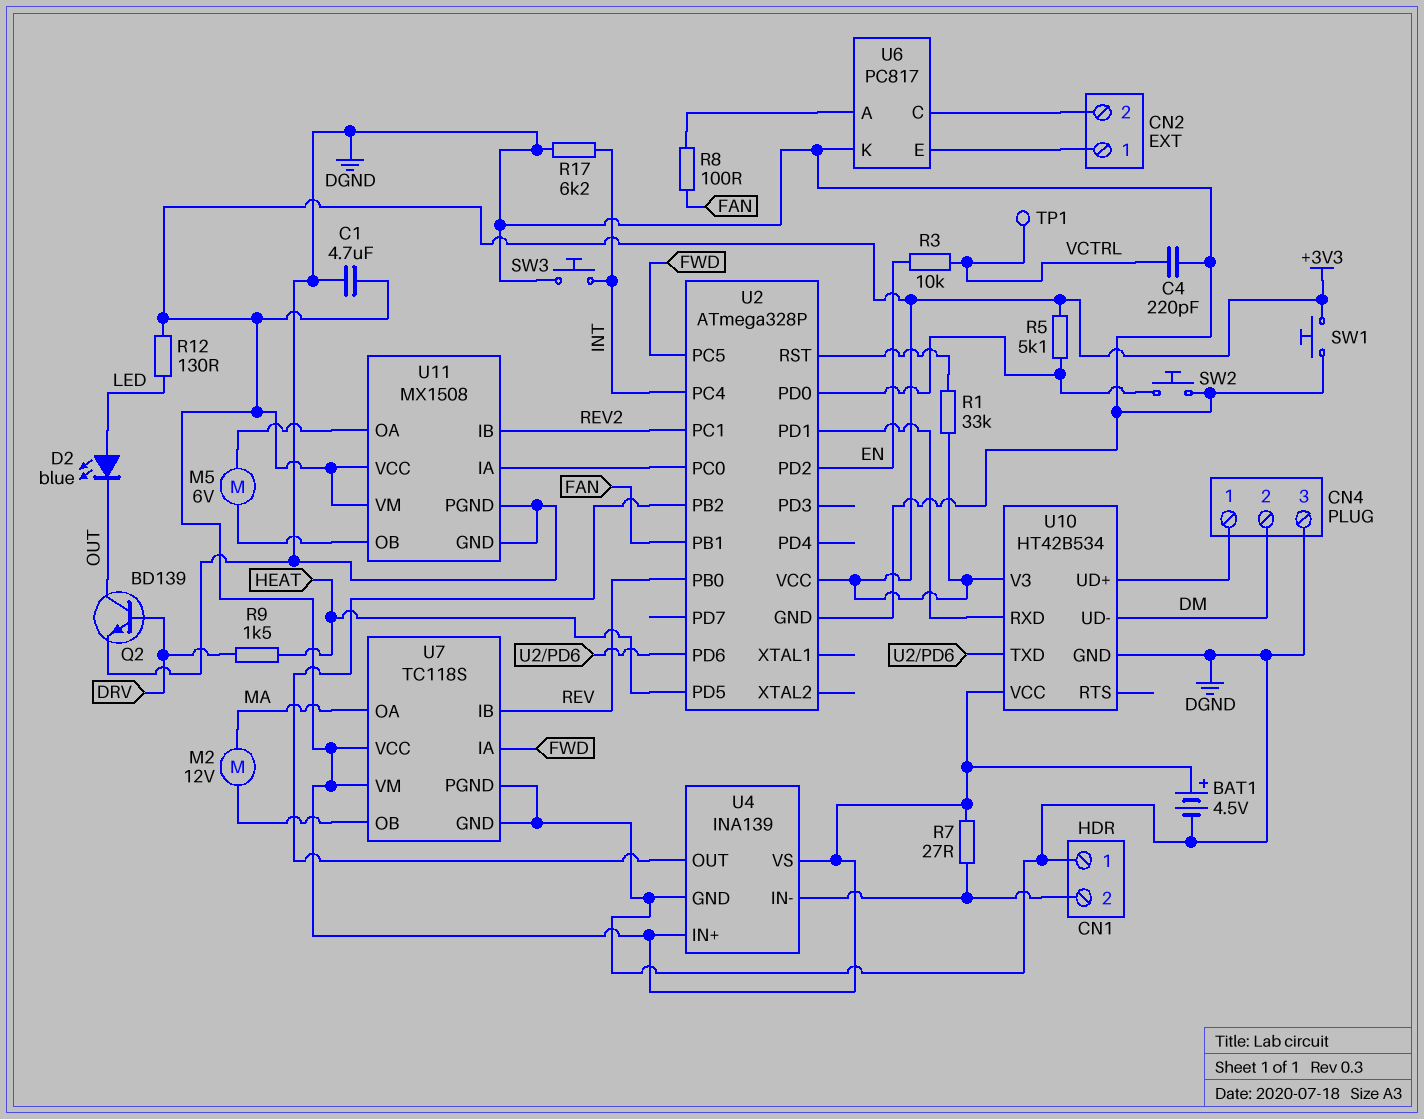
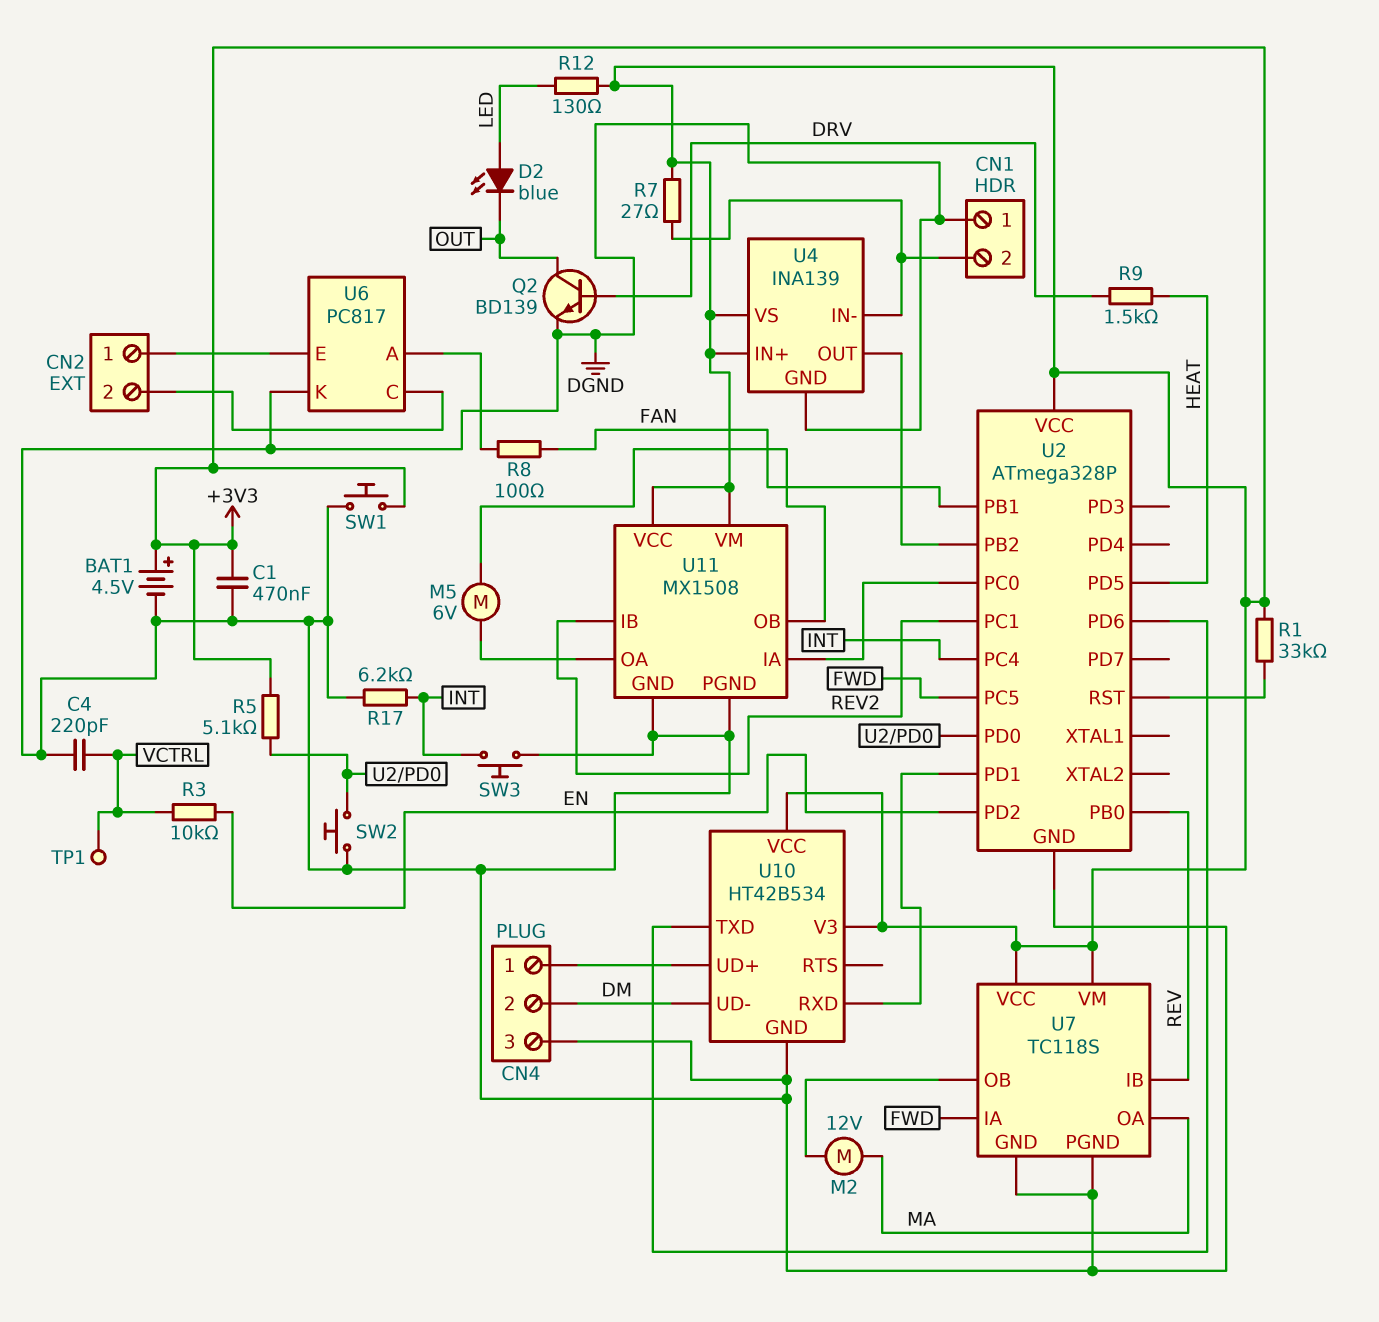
C1: 4.7uF (+3V3, DGND) -> 470nF (+3V3, DGND)

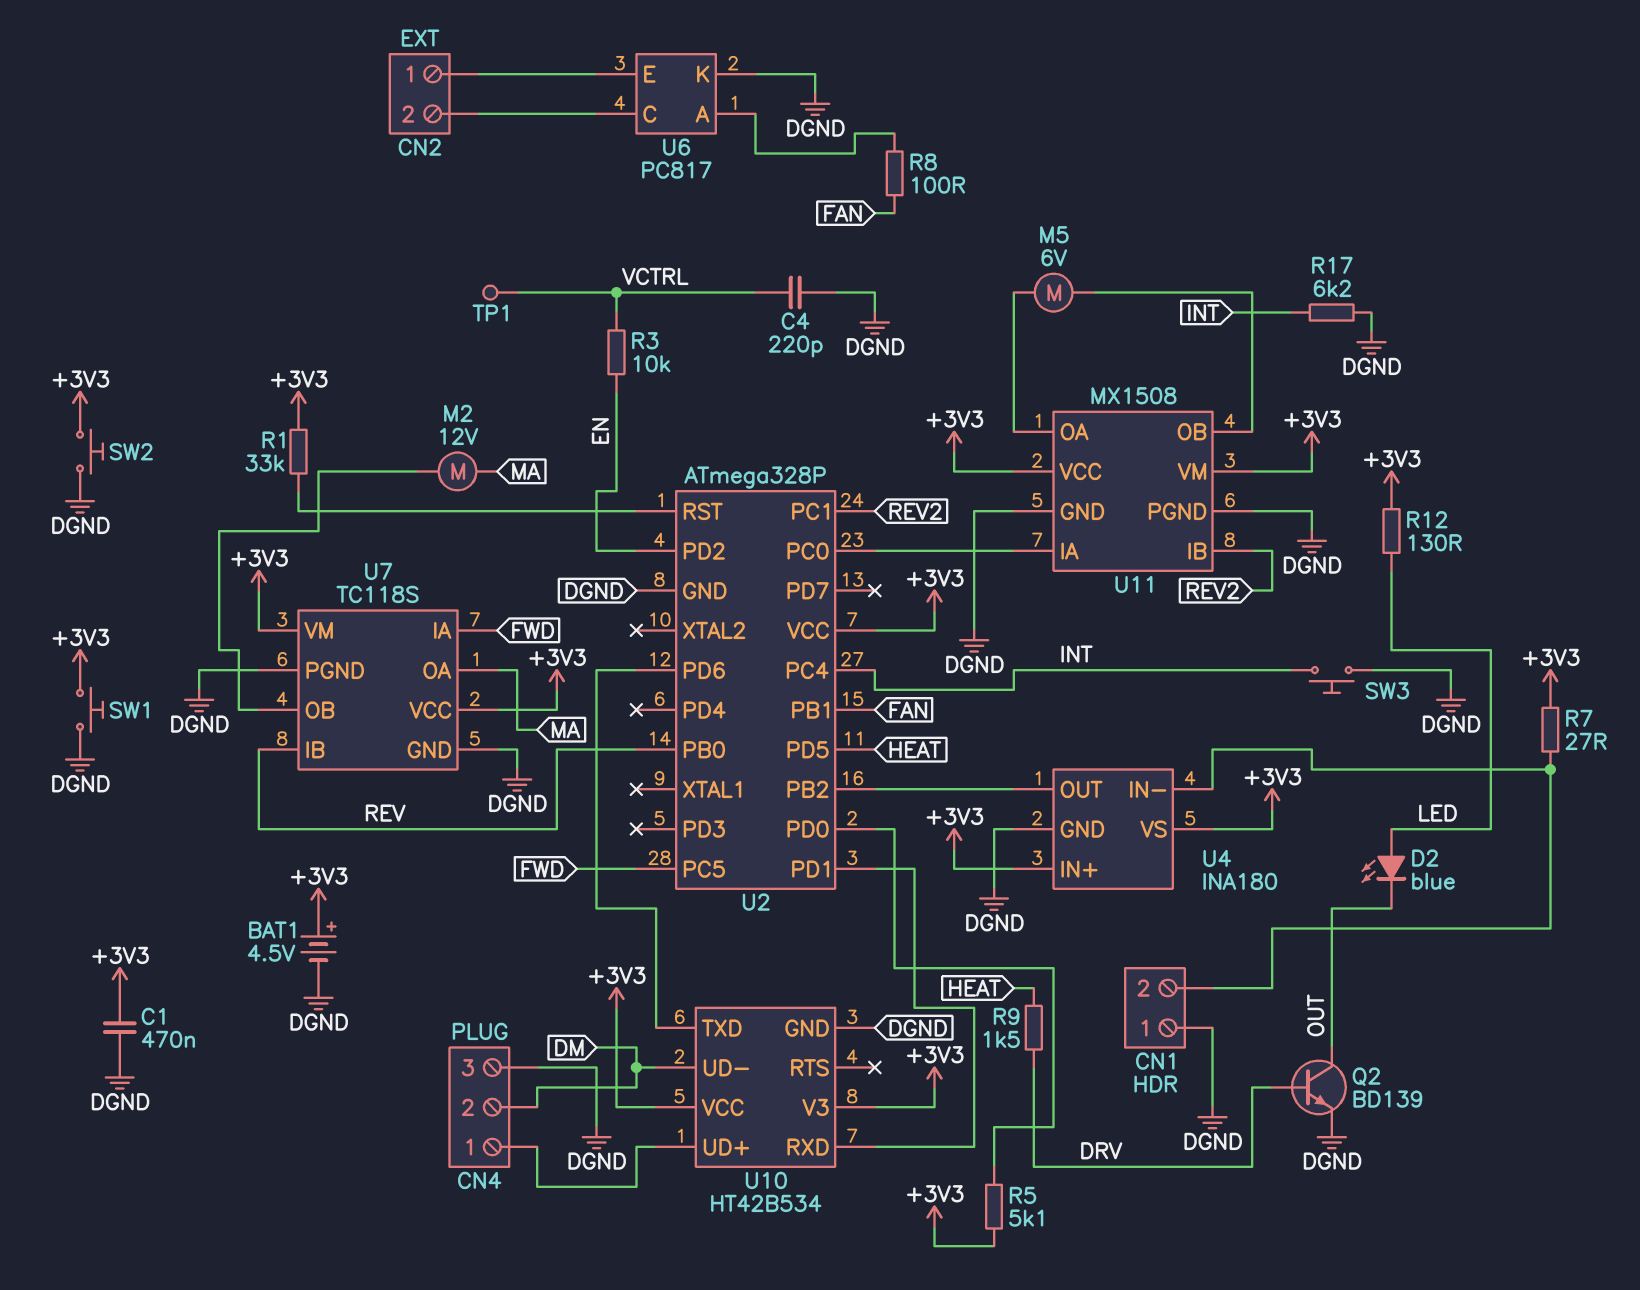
SW2: button (DGND, U2/PD0) -> button (+3V3, DGND)
U4: INA139 -> INA180

